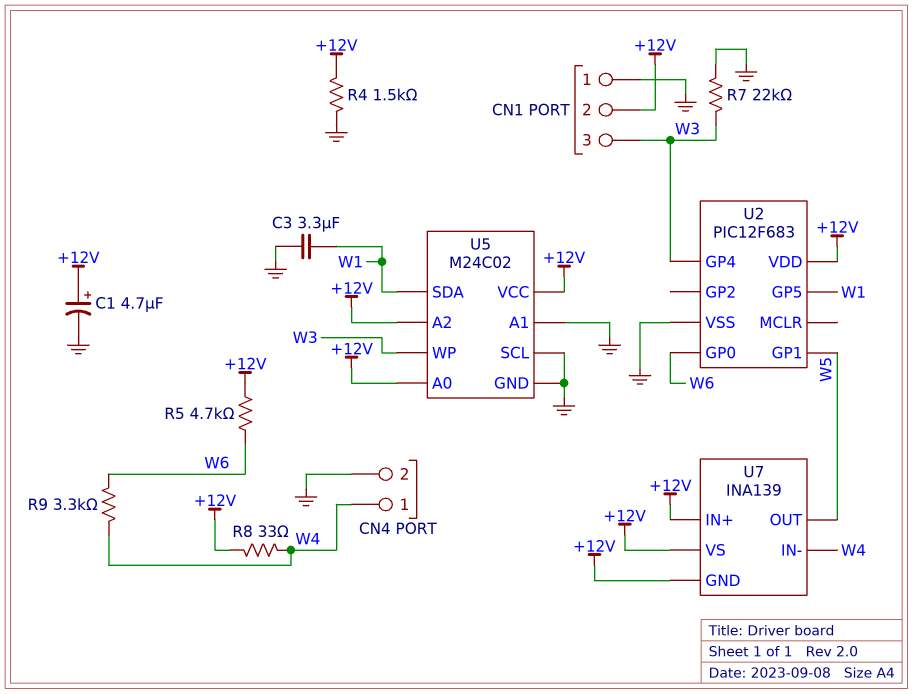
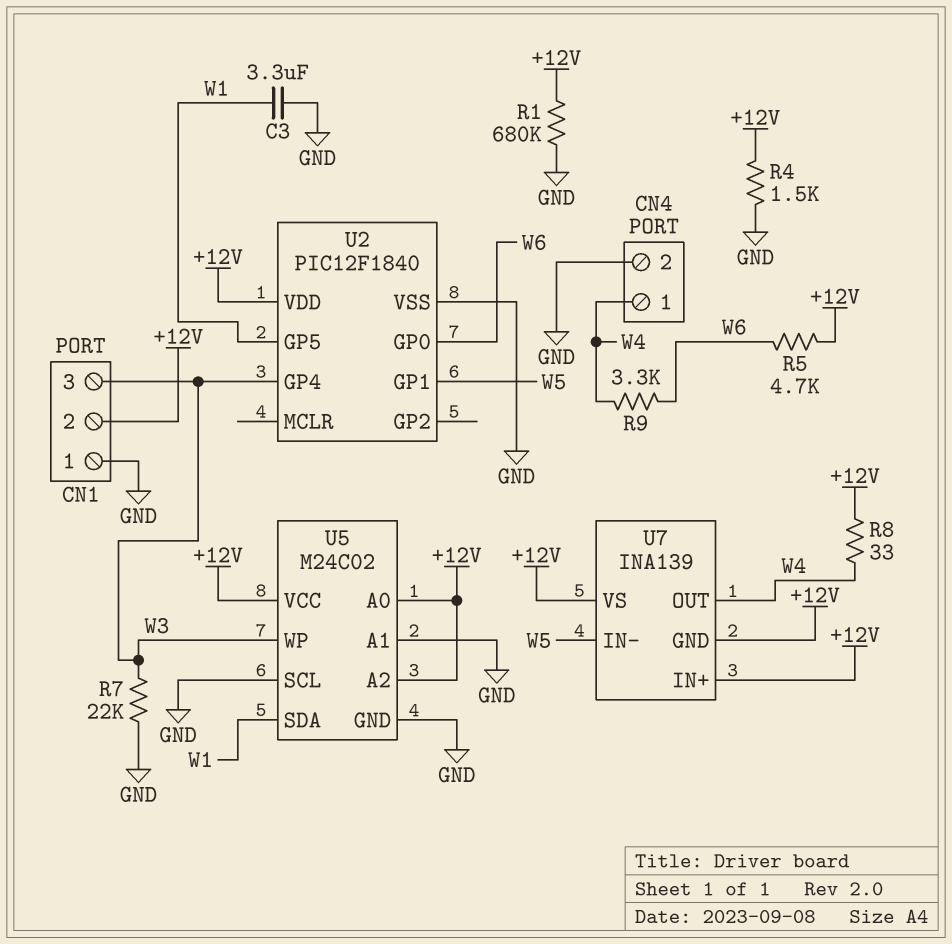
C1: 4.7uF (plus +12V, minus GND) -> none
R1: none -> 680k (+12V, GND)
U2: PIC12F683 -> PIC12F1840
U7 pin IN-: W4 -> W5
U7 pin OUT: W5 -> W4

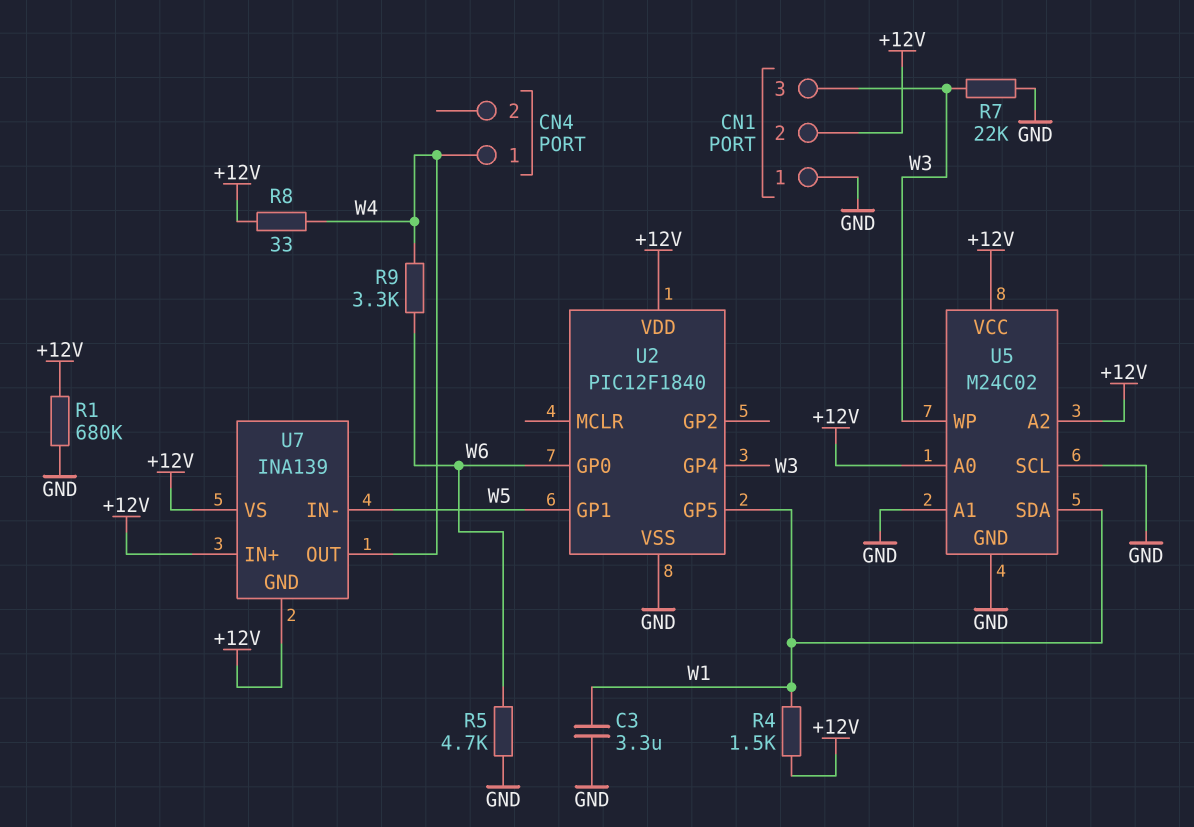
CN4 pin 2: GND -> none
R4: 1.5k (+12V, GND) -> 1.5k (+12V, W1)
R5: 4.7k (+12V, W6) -> 4.7k (GND, W6)

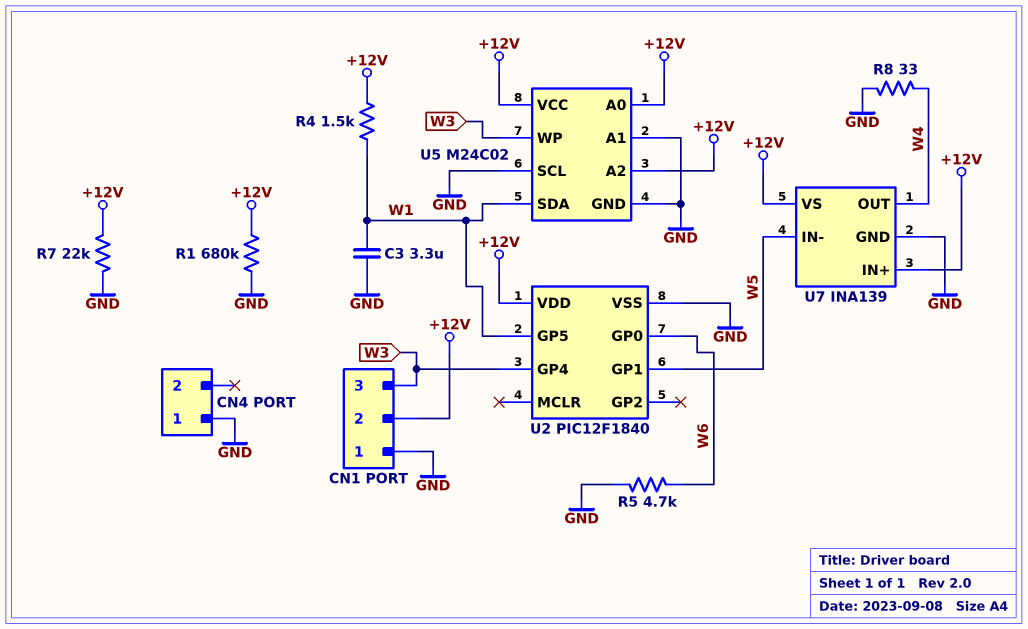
CN4 pin 1: W4 -> GND
R7: 22k (GND, W3) -> 22k (+12V, GND)
R8: 33 (+12V, W4) -> 33 (GND, W4)
R9: 3.3k (W4, W6) -> none
U7 pin GND: +12V -> GND

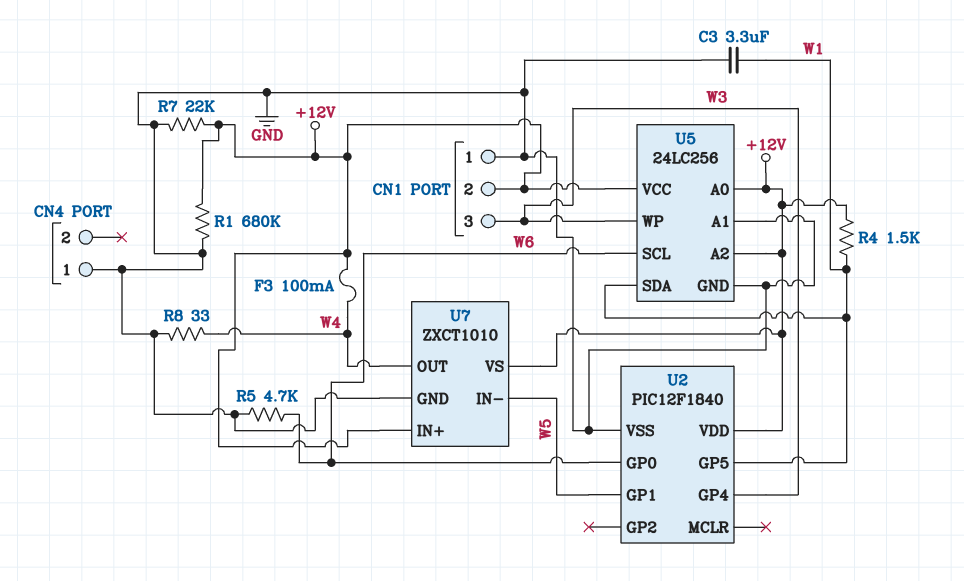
F3: none -> 100mA (+12V, W4)
U5: M24C02 -> 24LC256
U5 pin SCL: GND -> W6
U7: INA139 -> ZXCT1010

